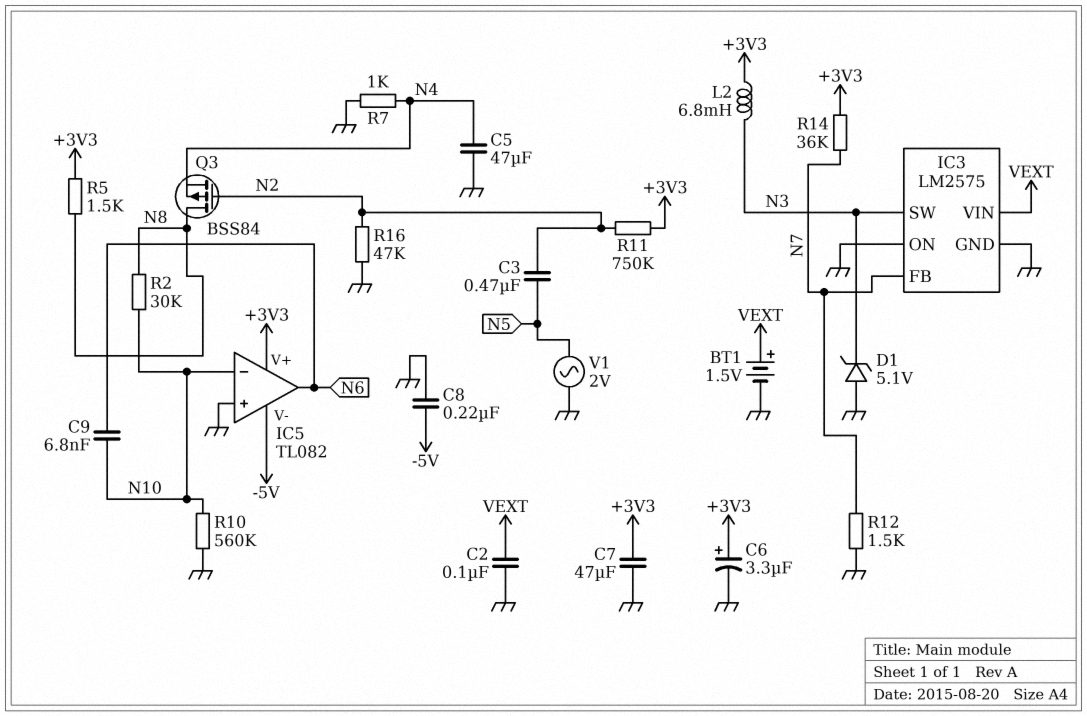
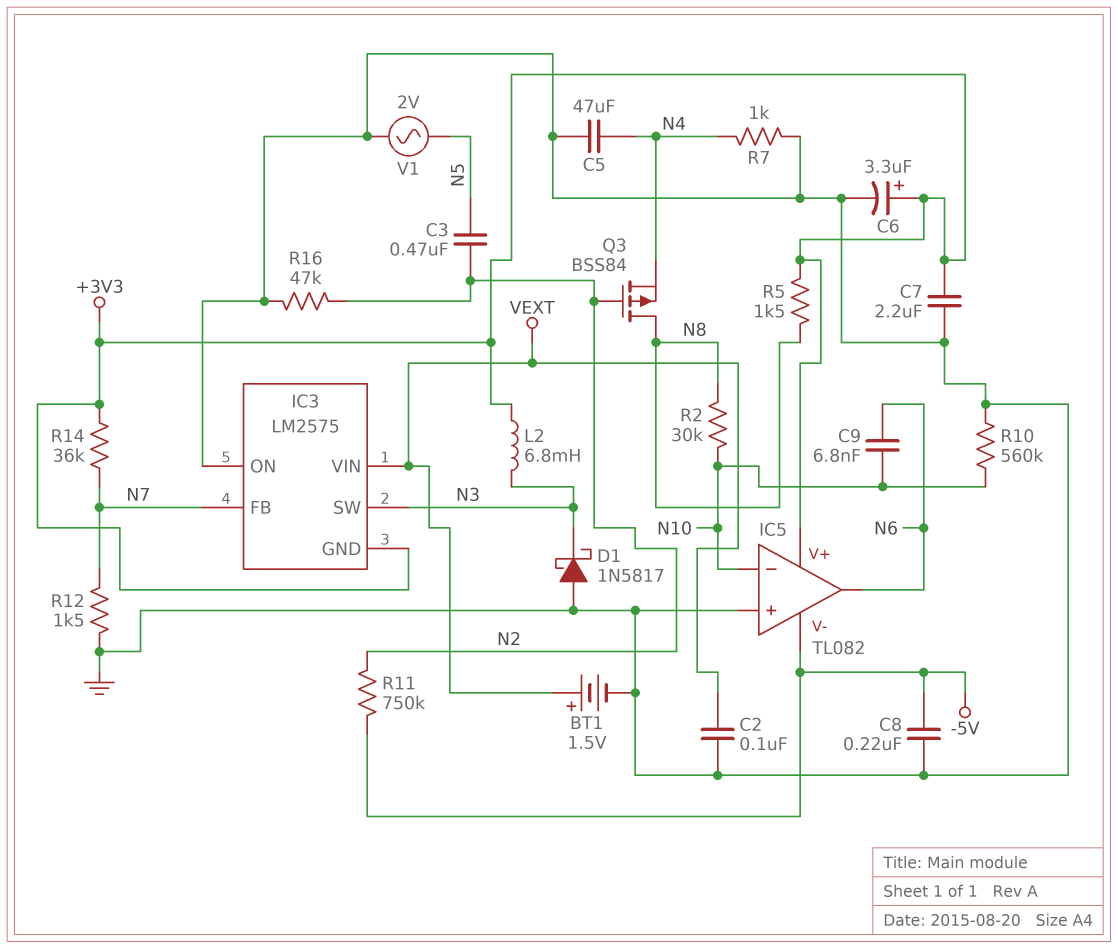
C7: 47uF (+3V3, GND) -> 2.2uF (+3V3, GND)
D1: zener 5.1V (A GND, K N3) -> schottky 1N5817 (A GND, K N3)
IC3 pin GND: GND -> +3V3
R11: 750k (+3V3, N2) -> 750k (-5V, N2)

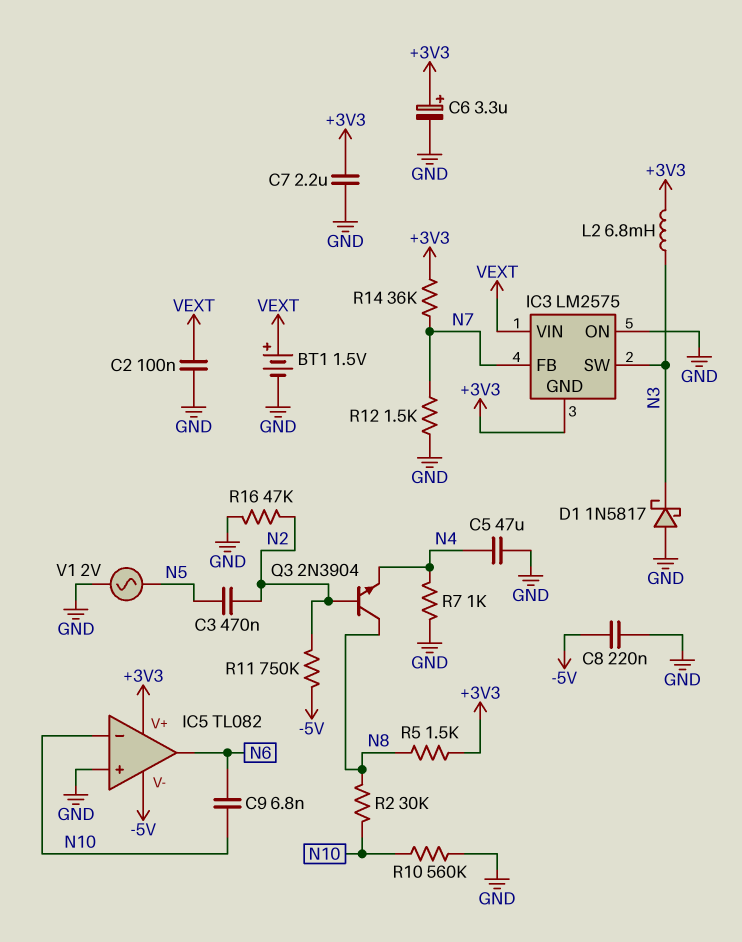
Q3: PMOS BSS84 (G N2, D N8, S N4) -> NPN 2N3904 (B N2, C N8, E N4)

